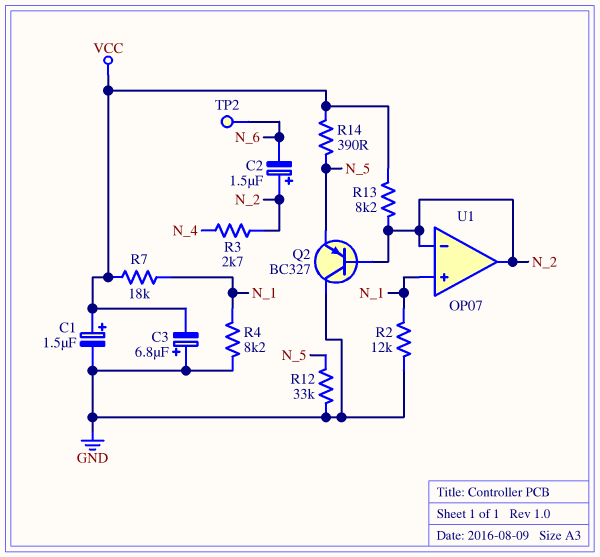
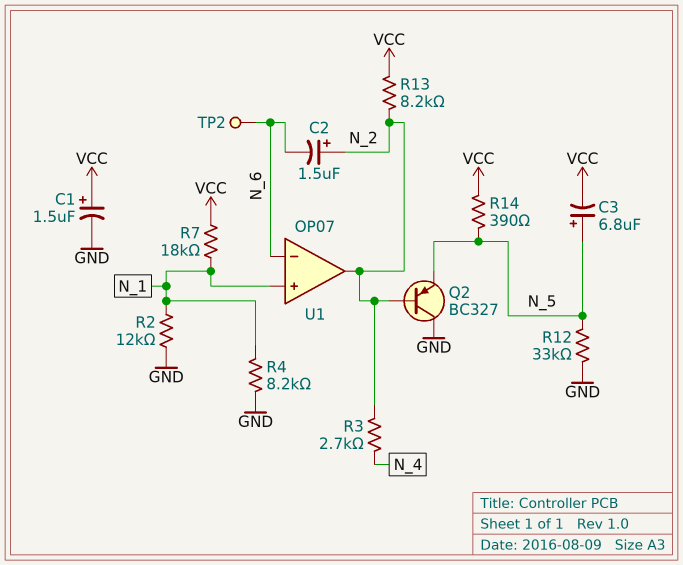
C3: 6.8uF (plus GND, minus VCC) -> 6.8uF (plus N_5, minus VCC)
U1 pin in-: N_2 -> N_6

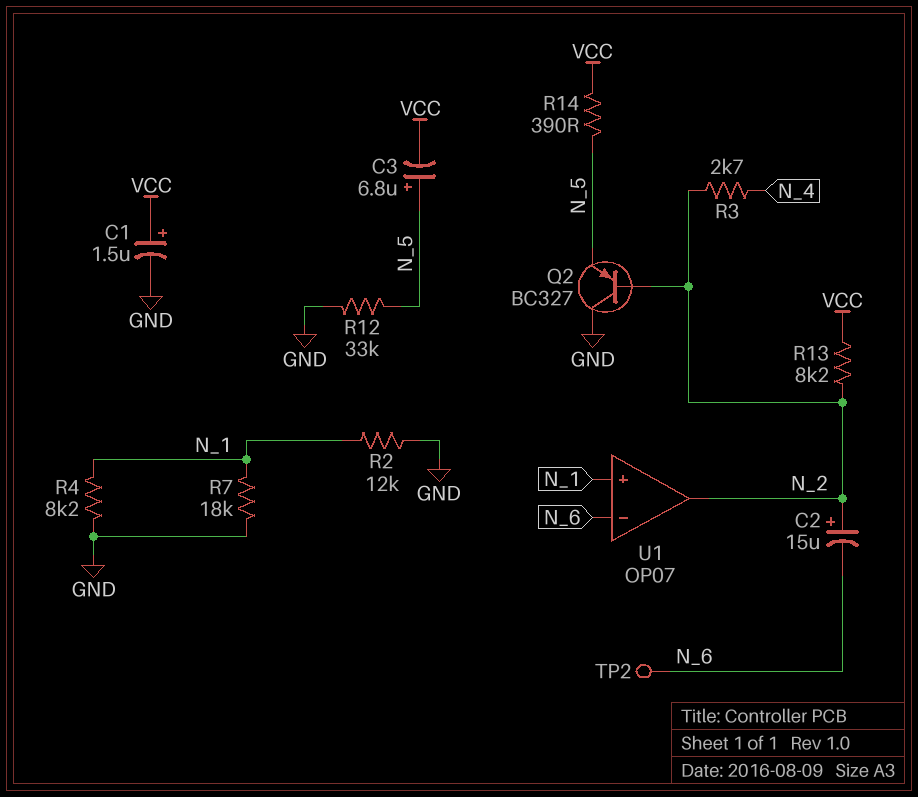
C2: 1.5uF (plus N_2, minus N_6) -> 15uF (plus N_2, minus N_6)
R7: 18k (N_1, VCC) -> 18k (GND, N_1)

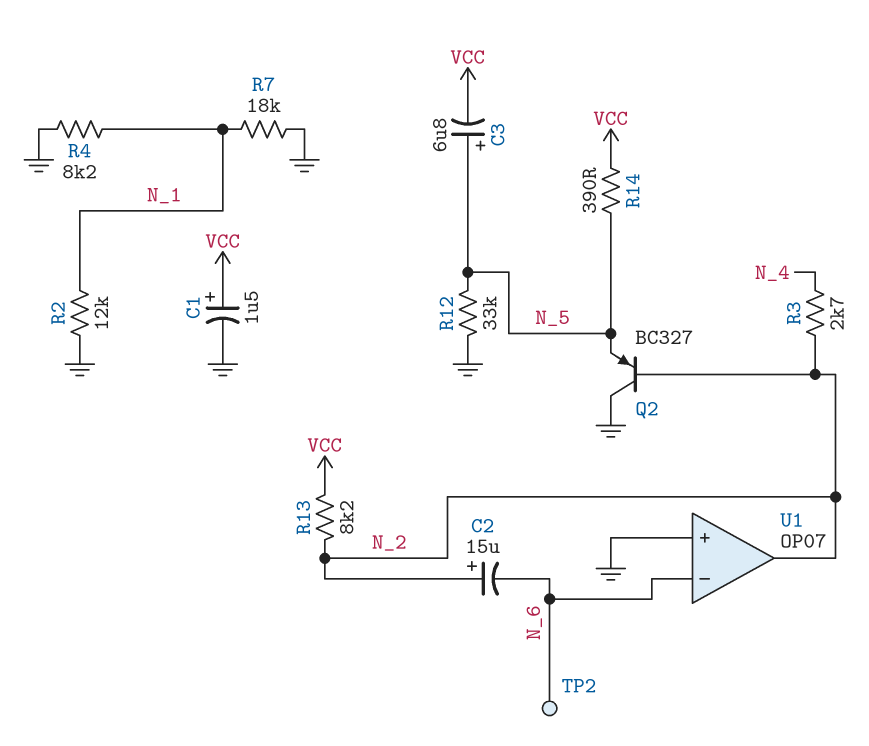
U1 pin in+: N_1 -> GND

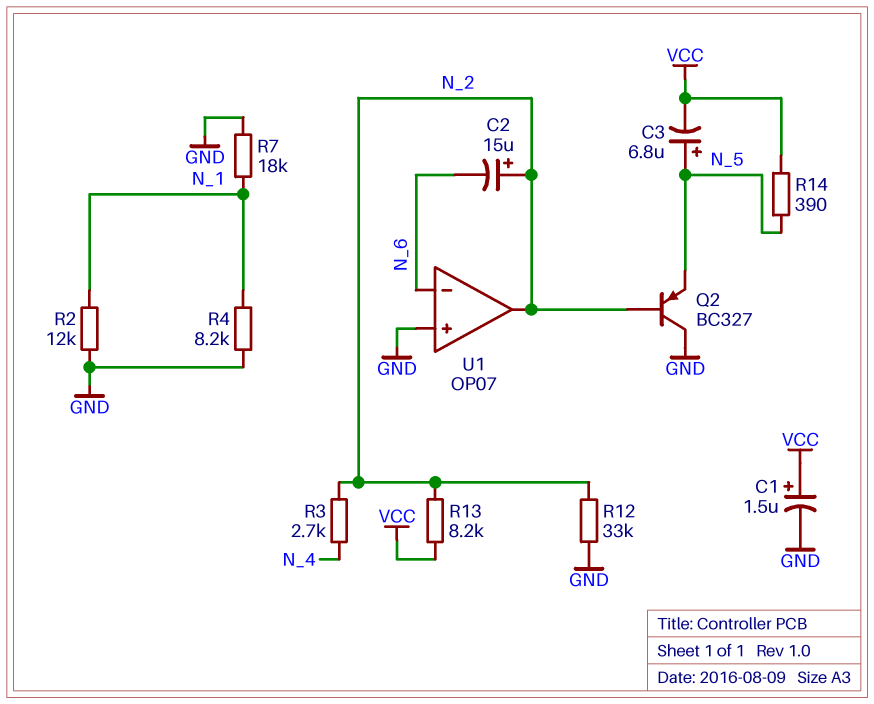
R12: 33k (GND, N_5) -> 33k (GND, N_2)
TP2: test point (N_6) -> none

